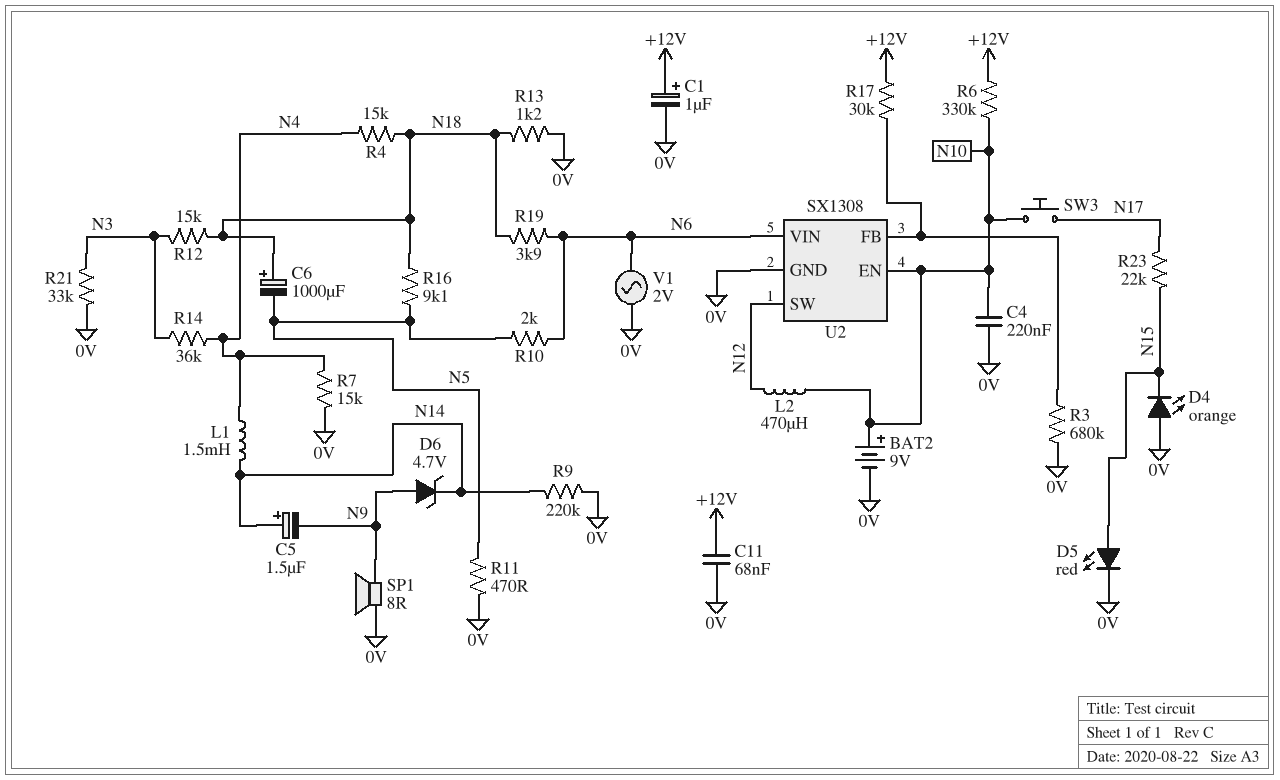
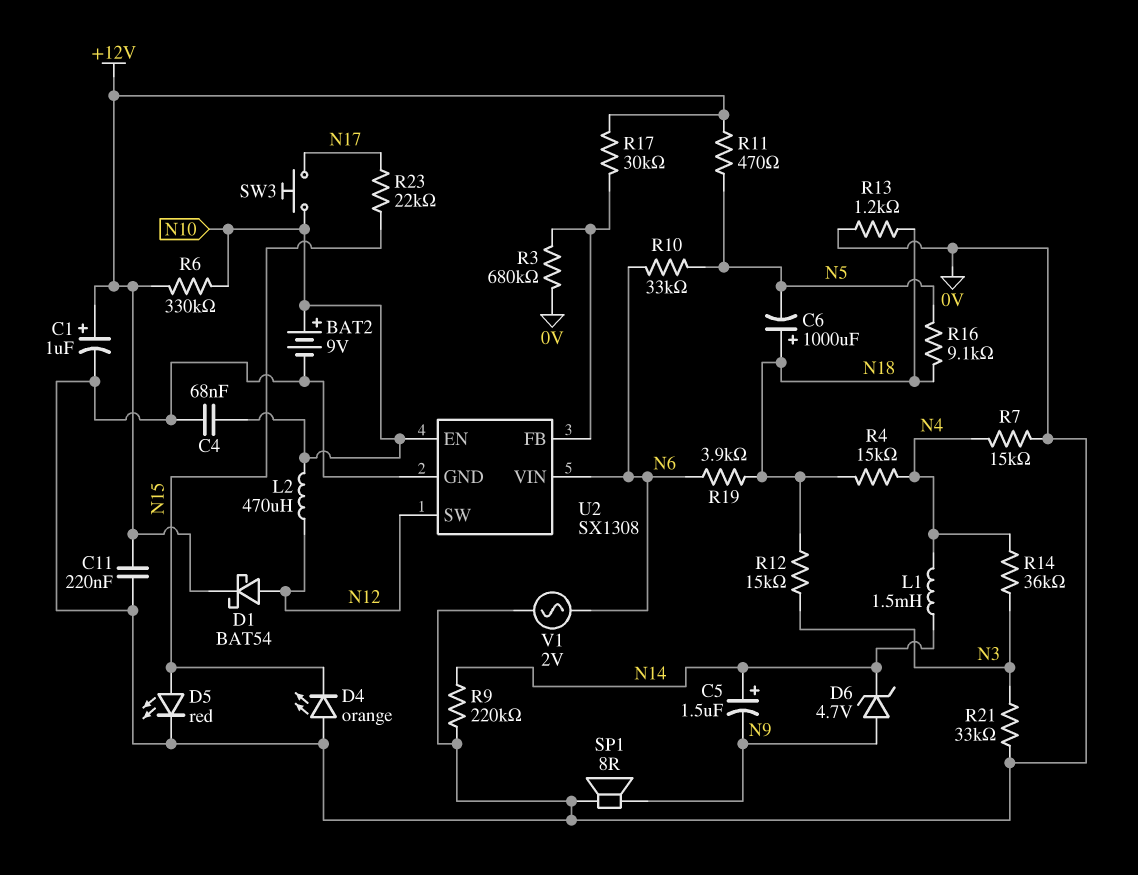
C4: 220nF (0V, N10) -> 68nF (0V, N10)
C11: 68nF (+12V, 0V) -> 220nF (+12V, 0V)
D1: none -> schottky BAT54 (A N12, K +12V)
R10: 2k (N5, N6) -> 33k (N5, N6)
R11: 470 (0V, N5) -> 470 (+12V, N5)

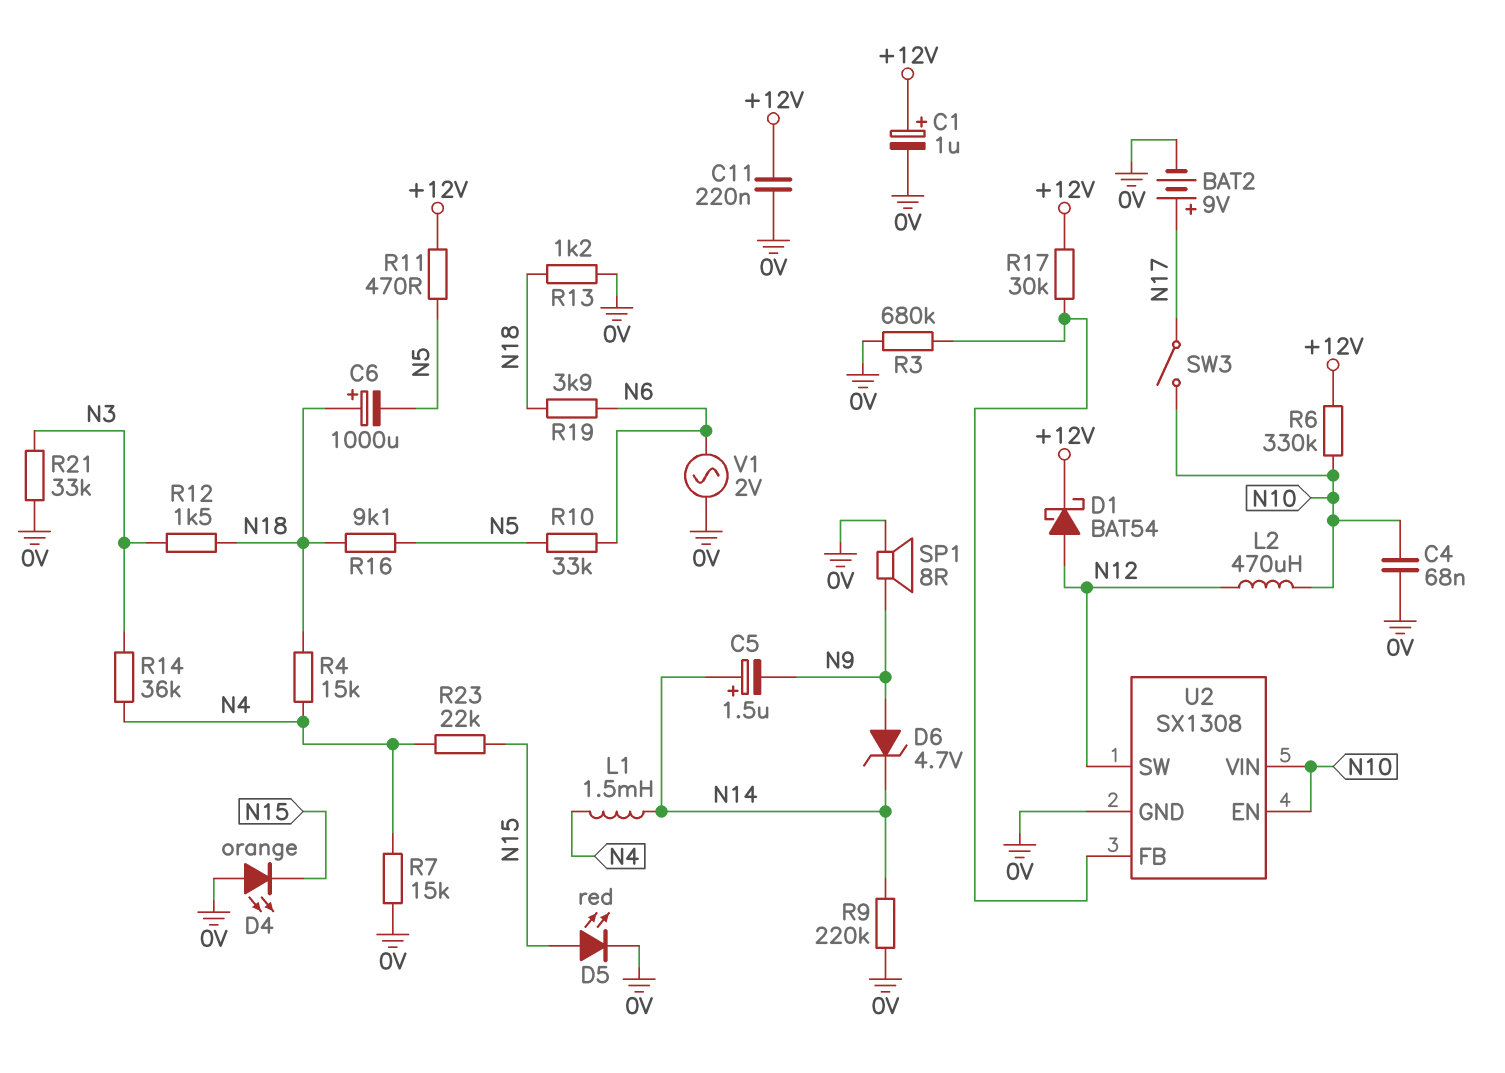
BAT2: 9V (plus N10, minus 0V) -> 9V (plus N17, minus 0V)
R12: 15k (N3, N18) -> 1.5k (N3, N18)
R23: 22k (N15, N17) -> 22k (N4, N15)
SW3: button (N10, N17) -> switch (N10, N17)
U2 pin VIN: N6 -> N10

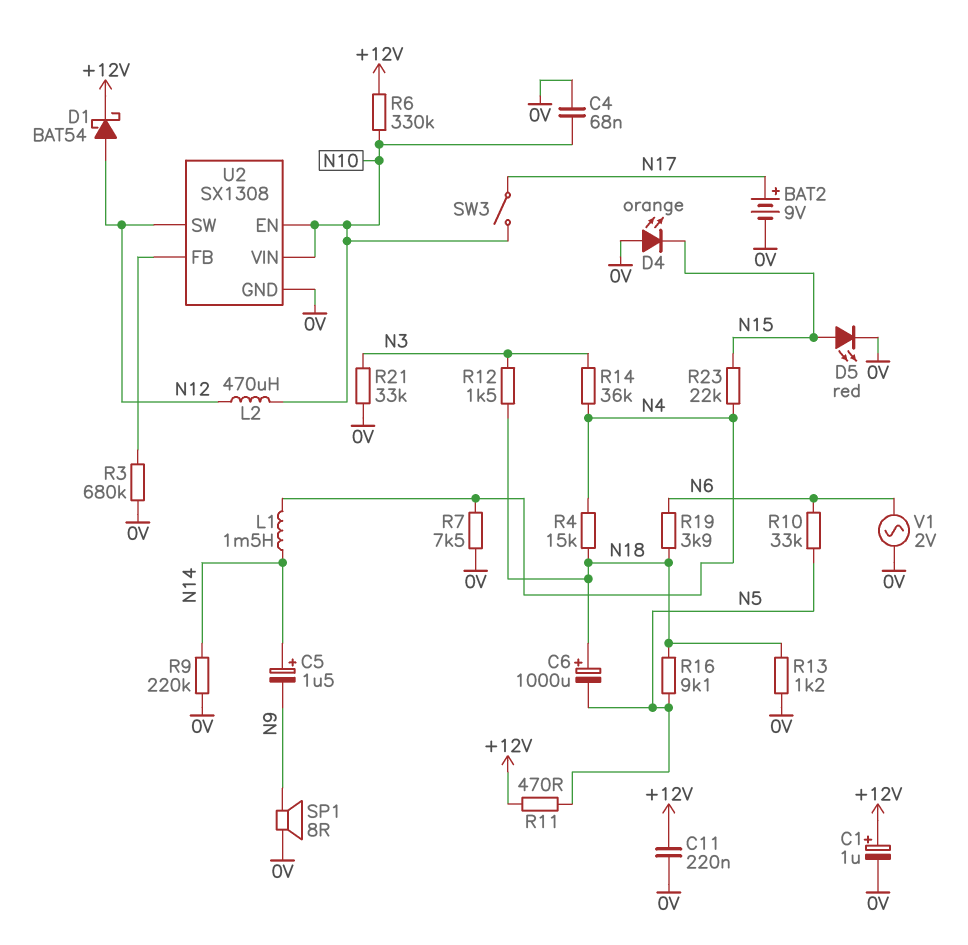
D6: zener 4.7V (A N9, K N14) -> none
R7: 15k (0V, N4) -> 7.5k (0V, N4)
R17: 30k (+12V, U2/FB) -> none

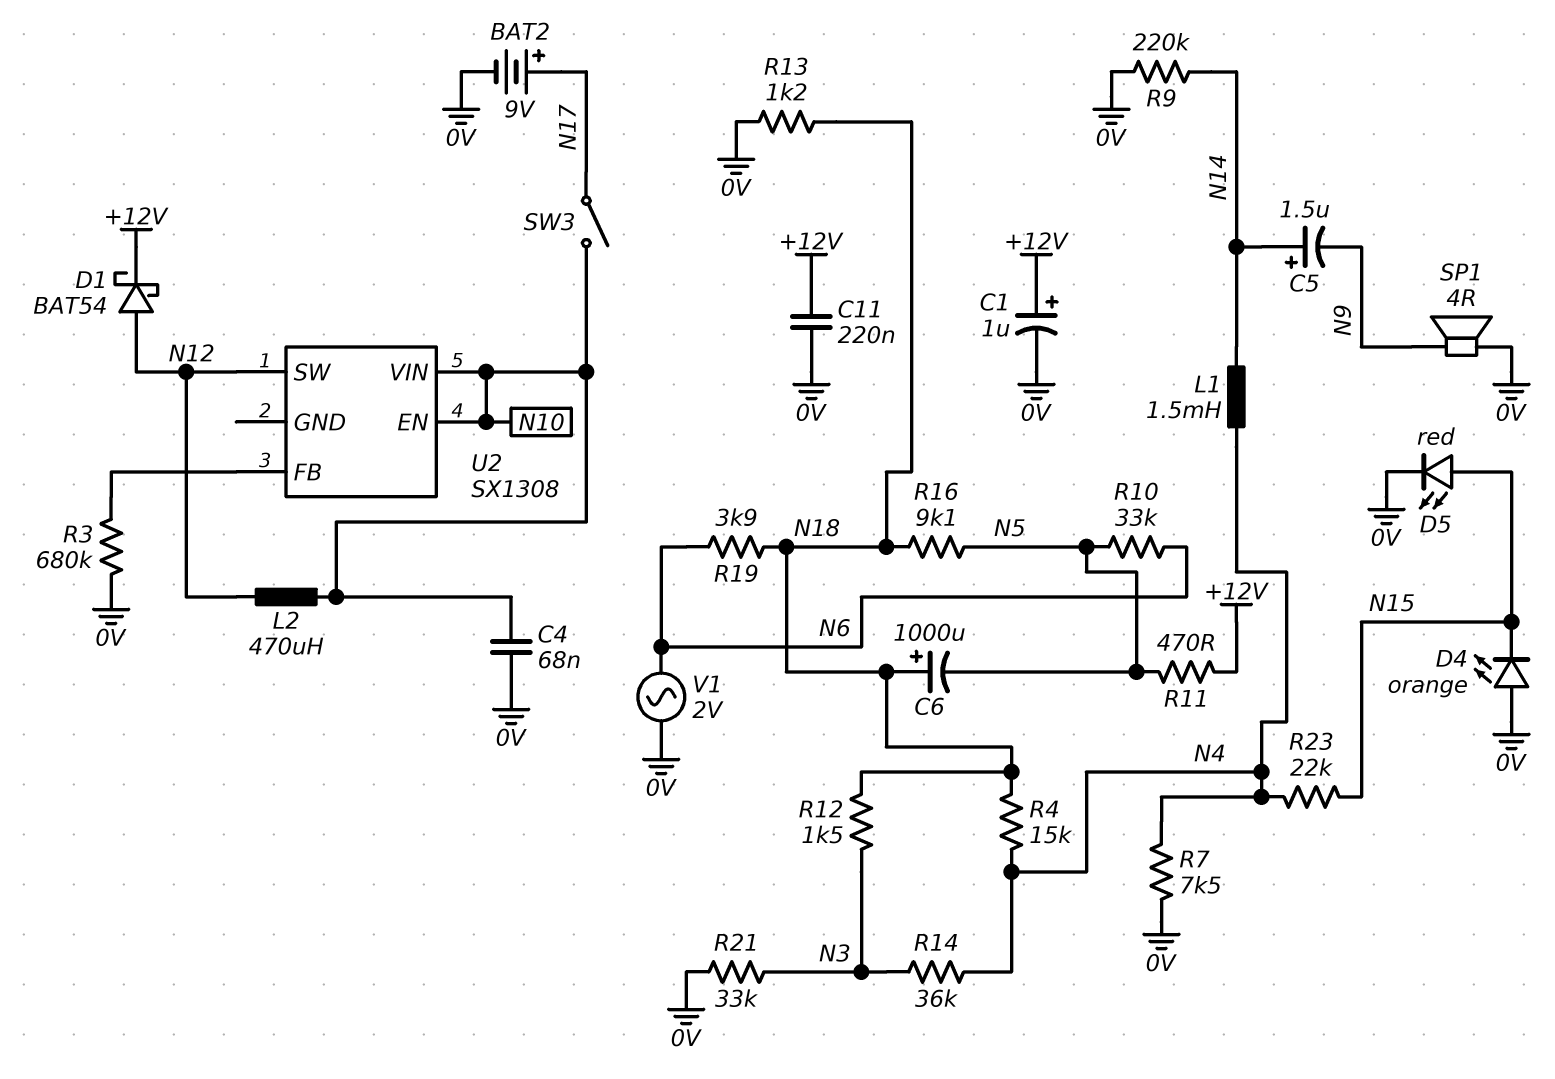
R6: 330k (+12V, N10) -> none
SP1: speaker 8R (0V, N9) -> speaker 4R (0V, N9)
U2 pin GND: 0V -> none

